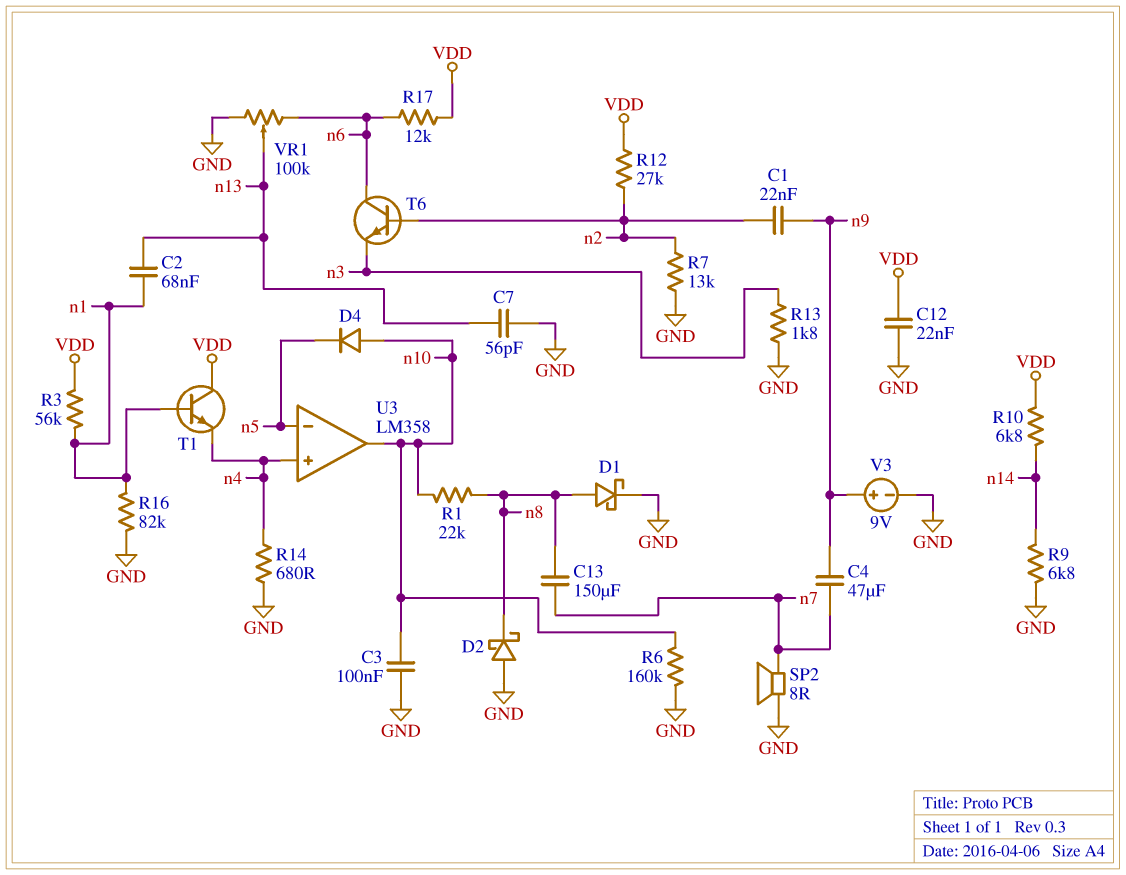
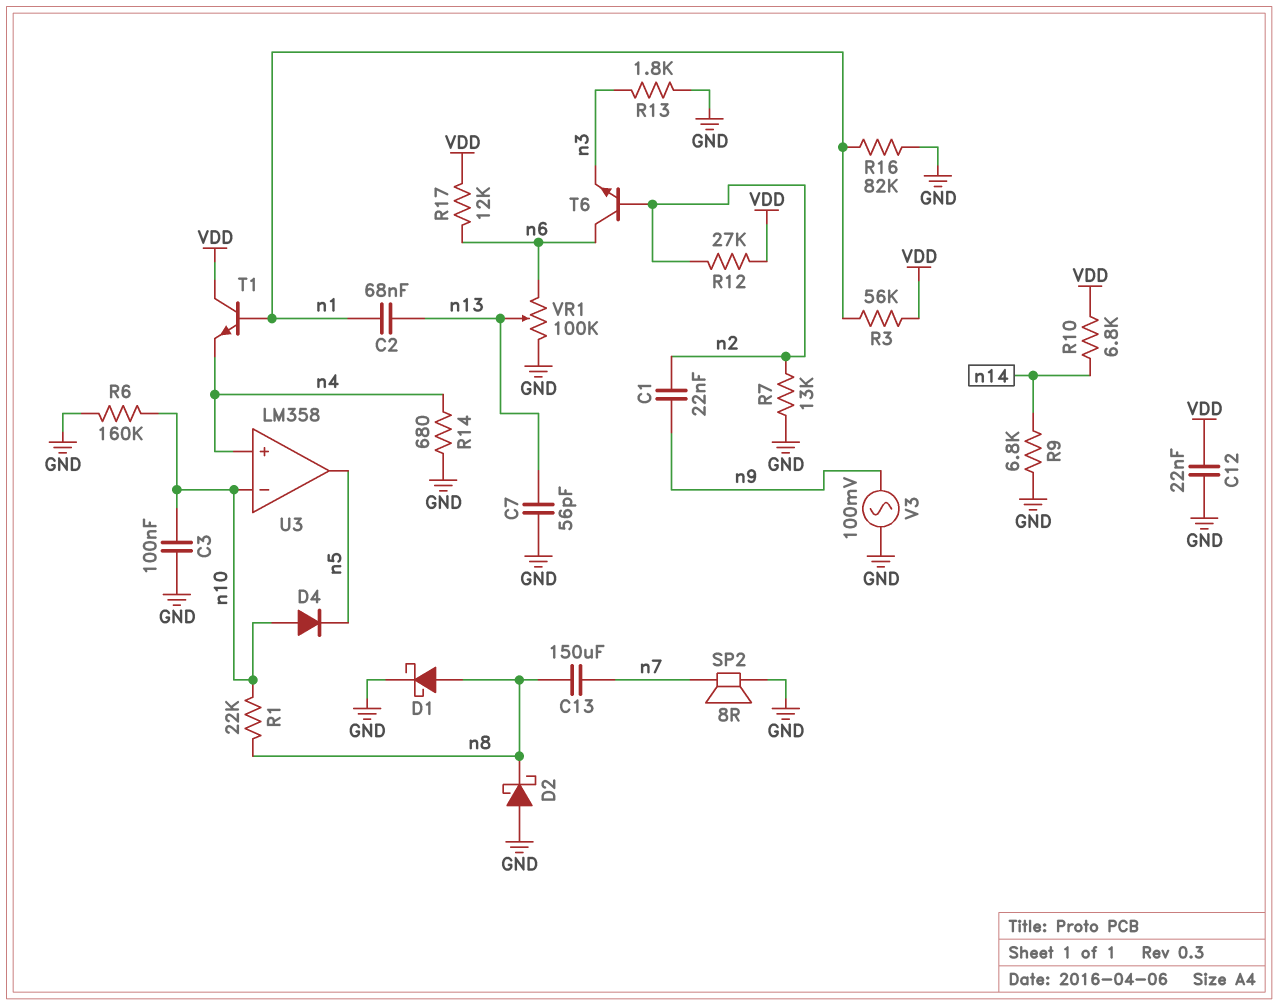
C4: 47uF (n7, n9) -> none
U3 pin in-: n5 -> n10
U3 pin out: n10 -> n5
V3: 9V (plus n9, minus GND) -> AC 100mV (GND, n9)

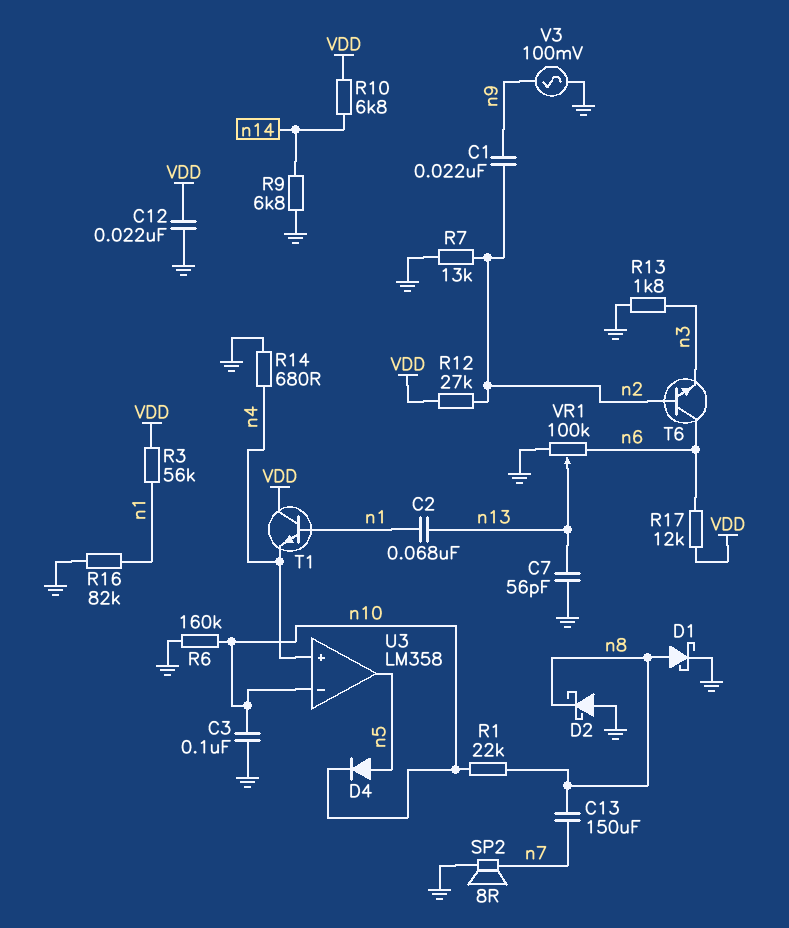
D4: diode (A n10, K n5) -> diode (A n5, K n10)

